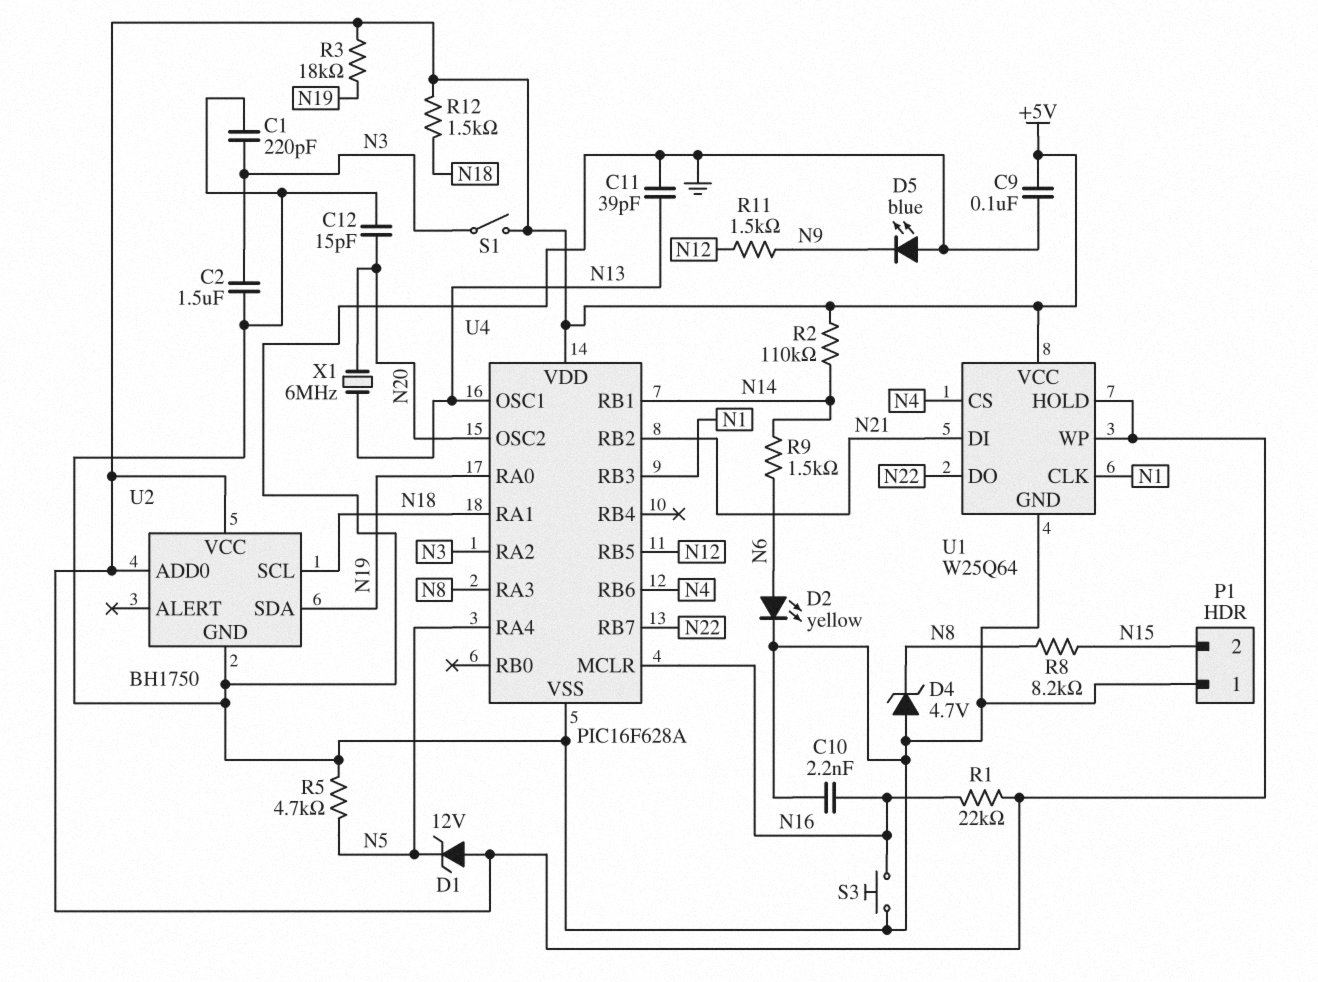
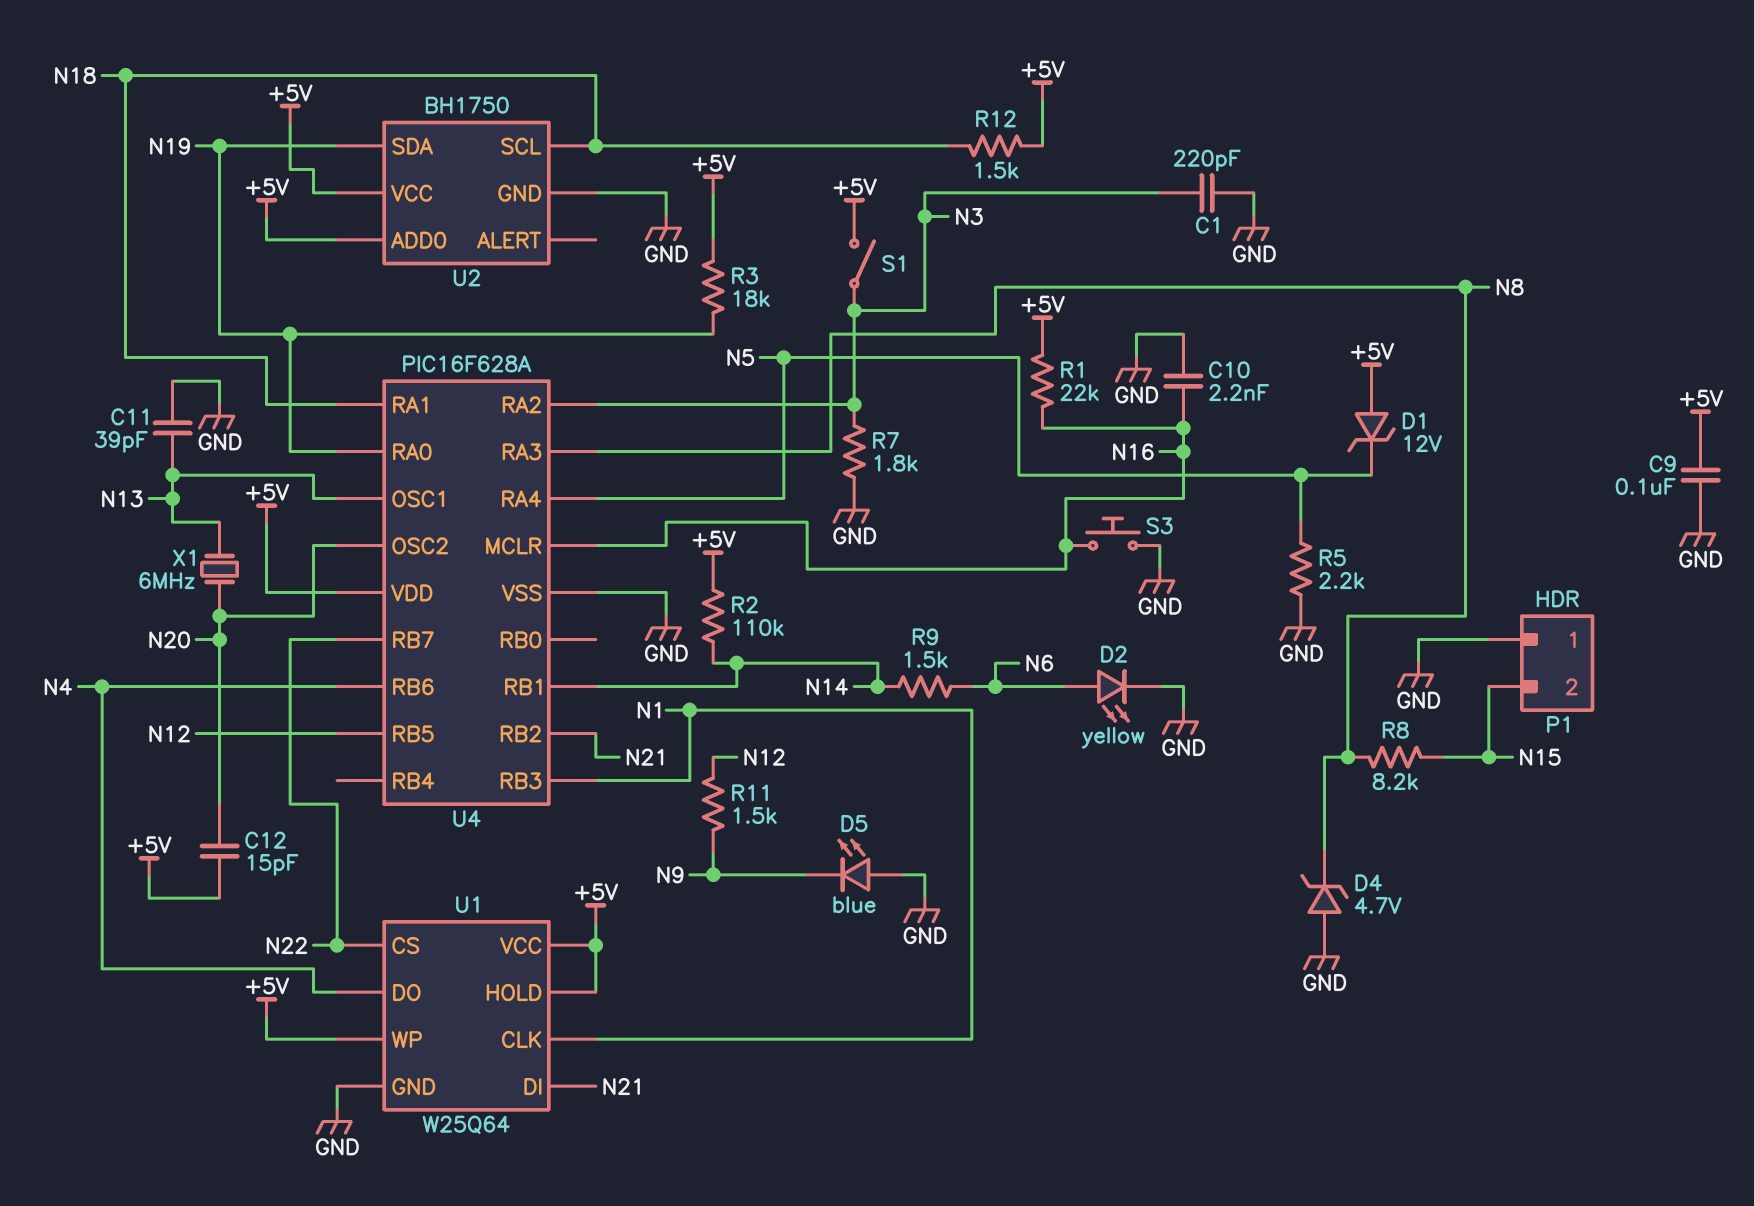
C2: 1.5uF (GND, N3) -> none
C12: 15pF (GND, N20) -> 15pF (+5V, N20)
R5: 4.7k (GND, N5) -> 2.2k (GND, N5)
R7: none -> 1.8k (GND, N3)
U1 pin CS: N4 -> N22
U1 pin DO: N22 -> N4

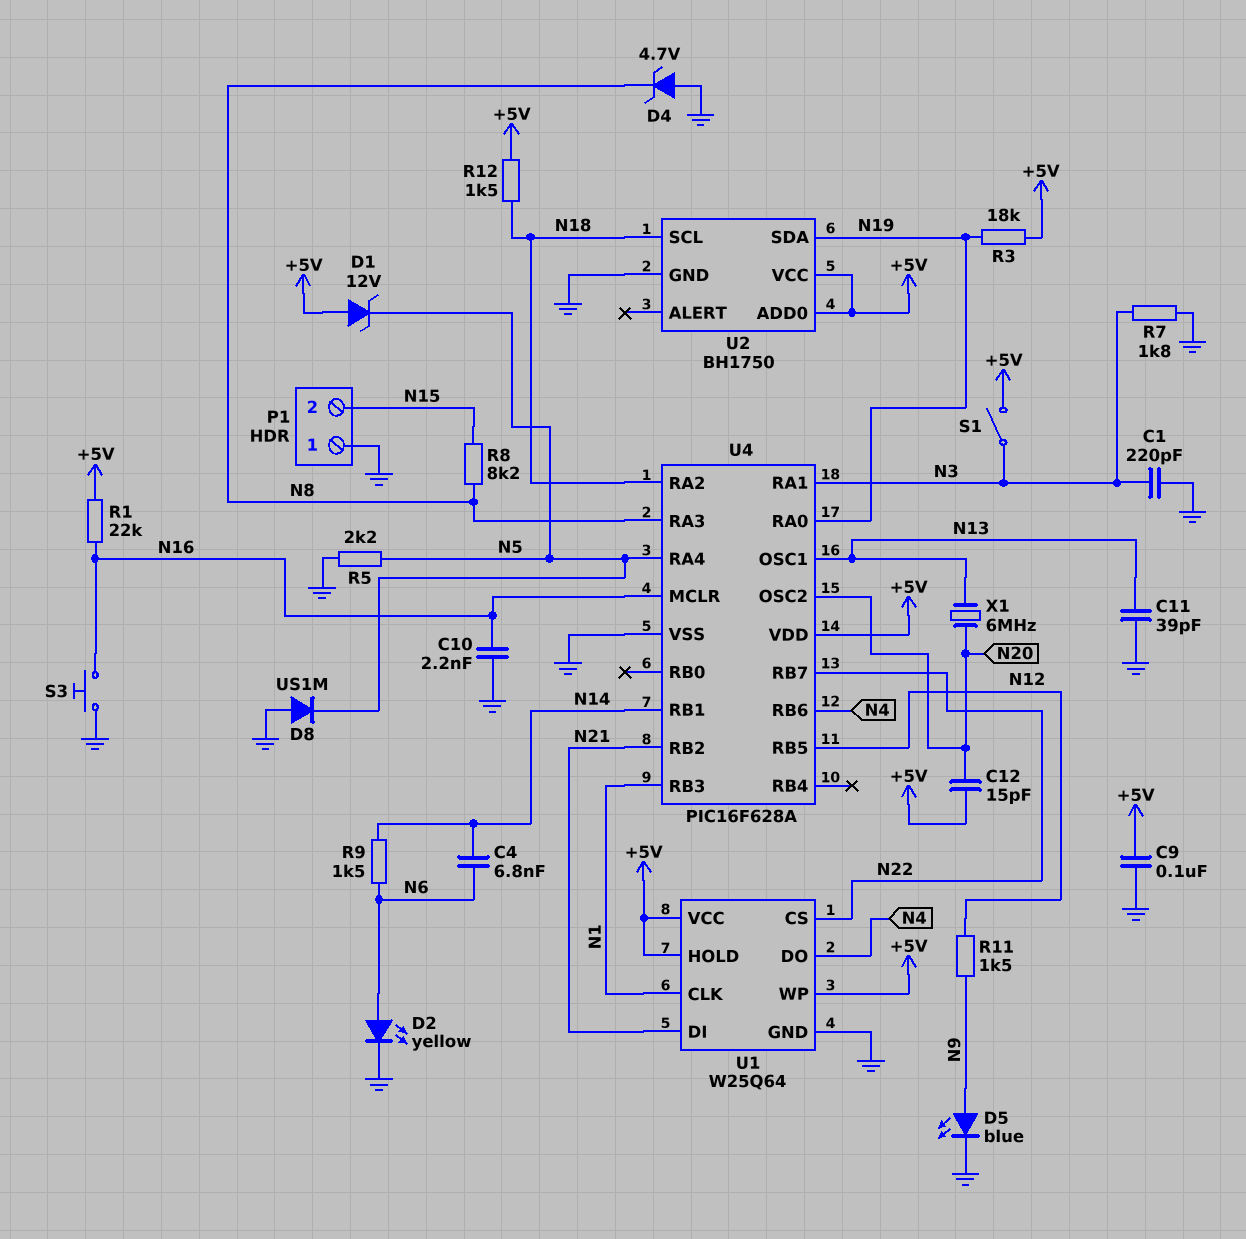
C4: none -> 6.8nF (N6, N14)
D5: LED blue (A GND, K N9) -> LED blue (A N9, K GND)
D8: none -> diode US1M (A GND, K N5)
R2: 110k (+5V, N14) -> none
U4 pin RA1: N18 -> N3
U4 pin RA2: N3 -> N18

